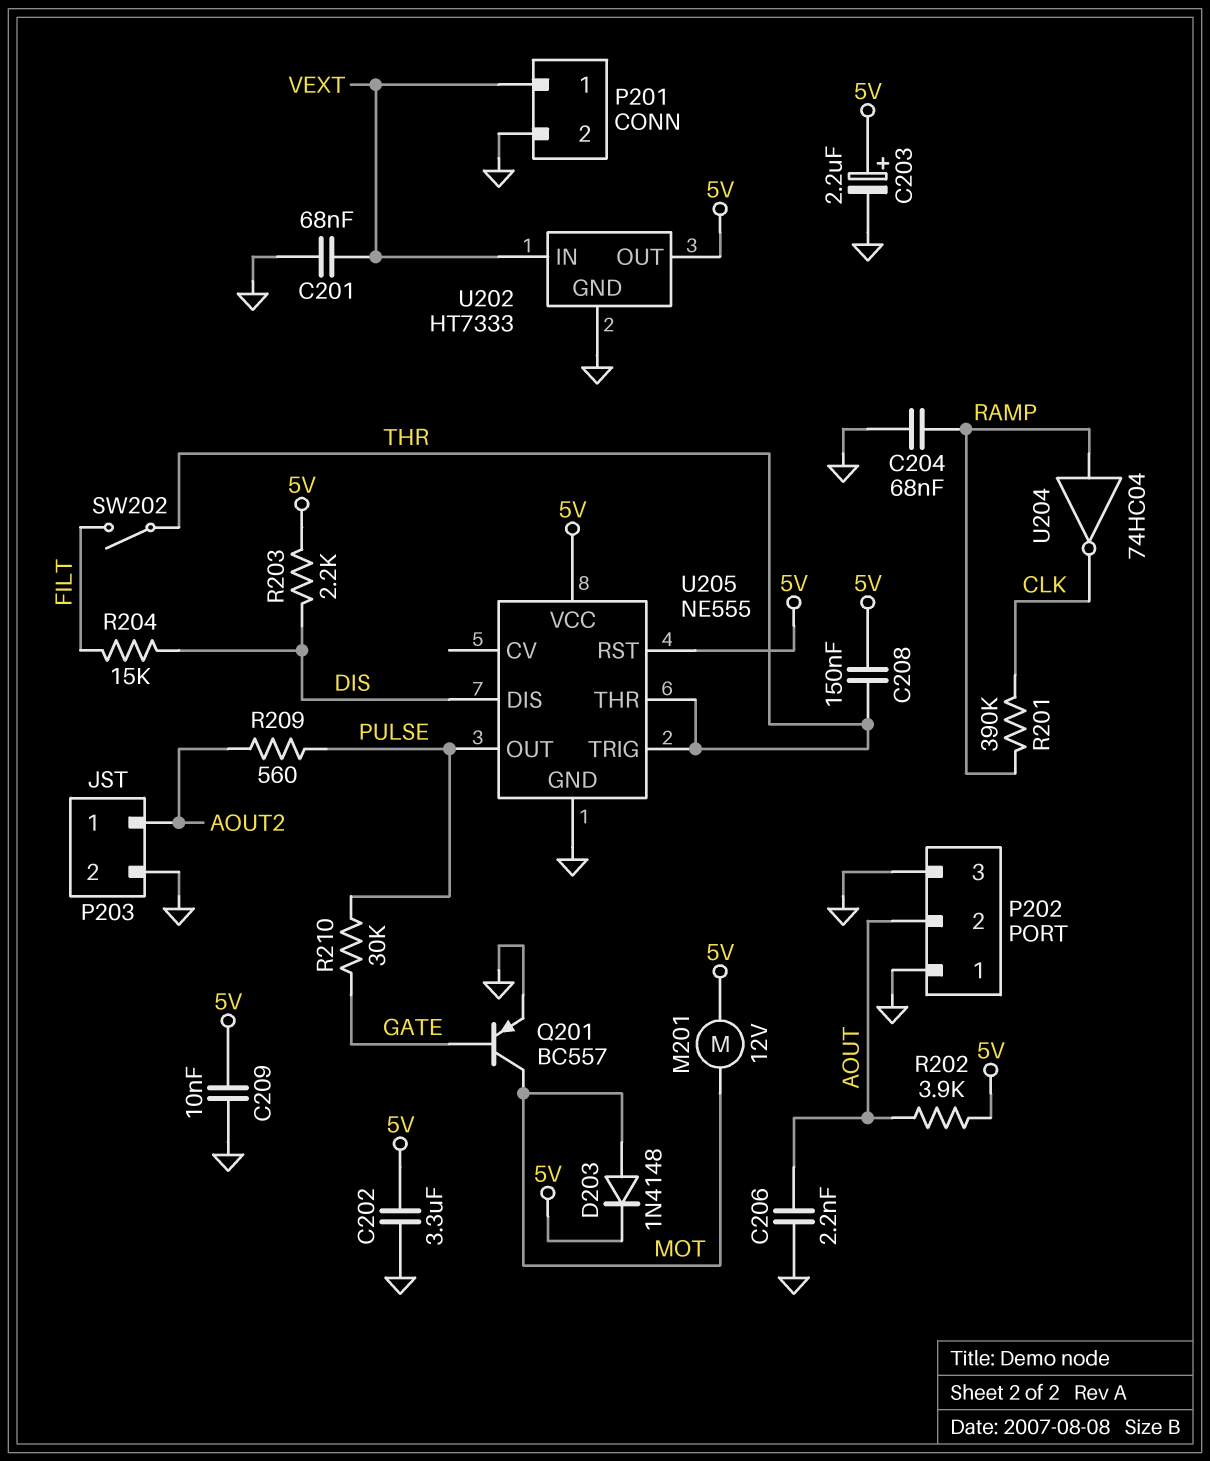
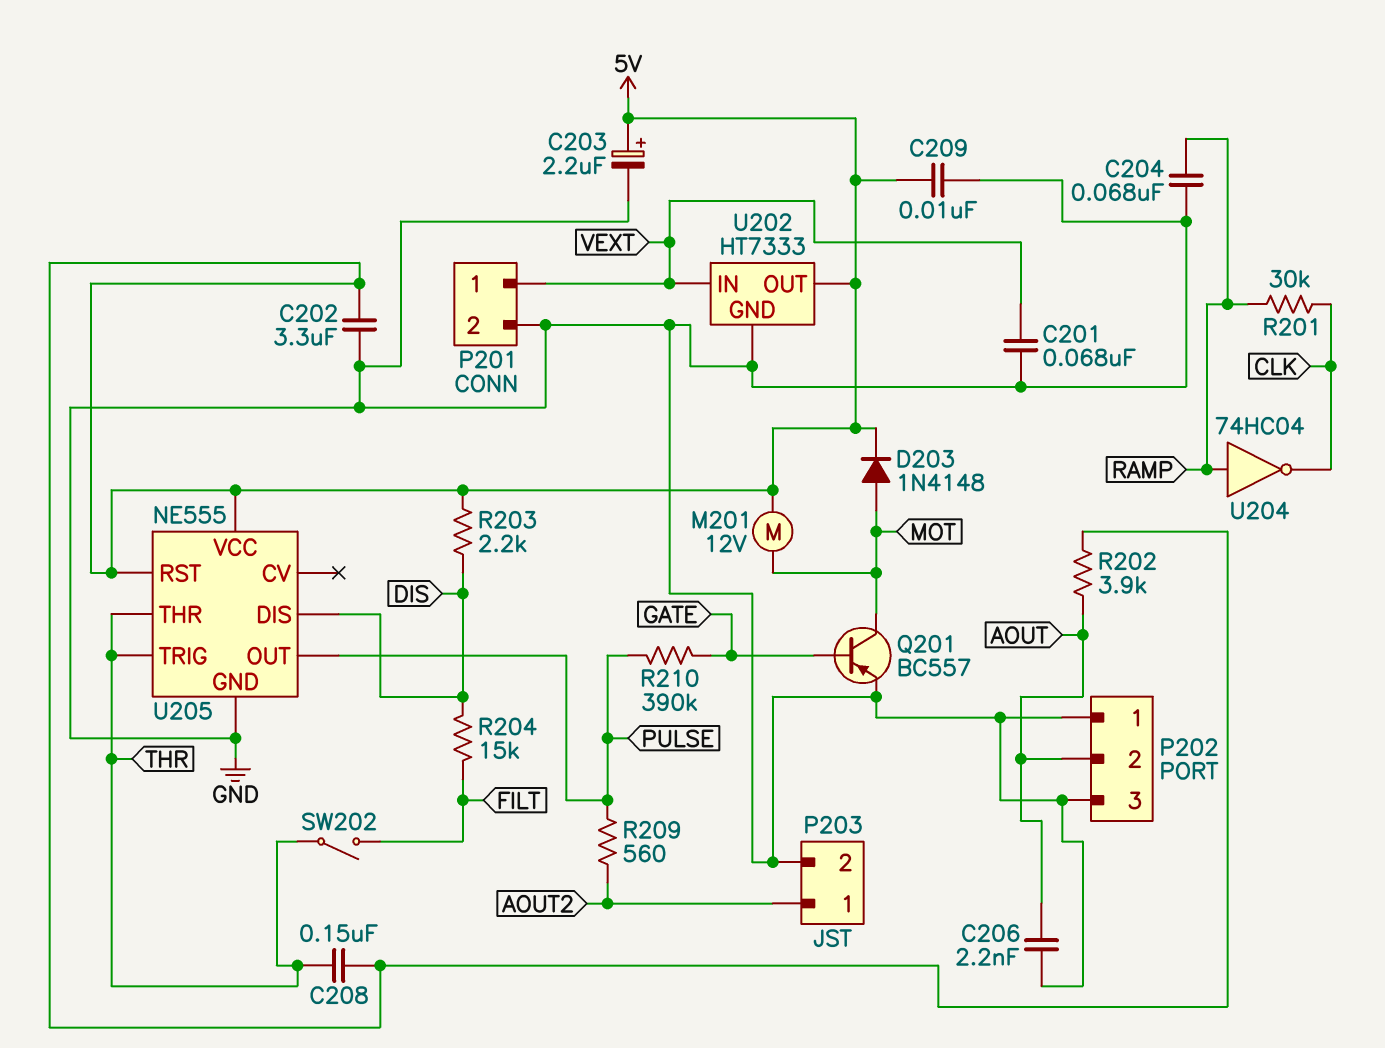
R201: 390k (CLK, RAMP) -> 30k (CLK, RAMP)
R210: 30k (GATE, PULSE) -> 390k (GATE, PULSE)

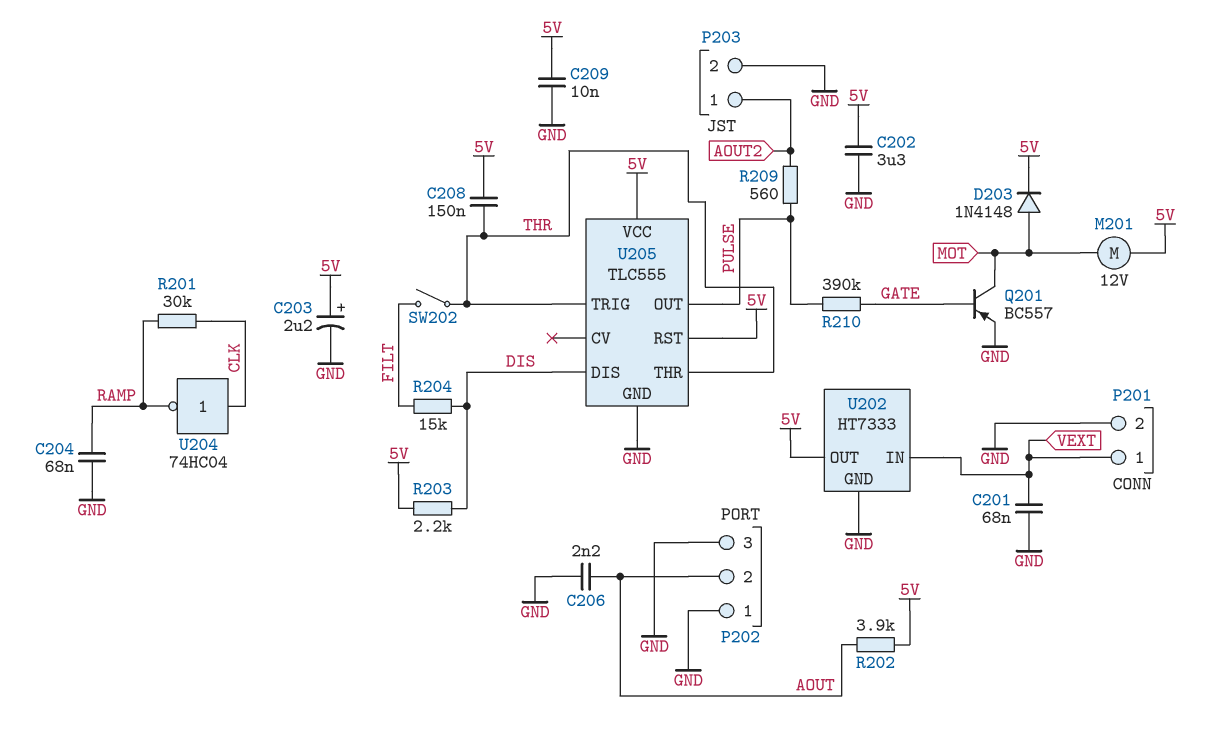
U204: NOT 74HC04 (in RAMP, out CLK) -> NOT 74HC04 (in CLK, out RAMP)
U205: NE555 -> TLC555

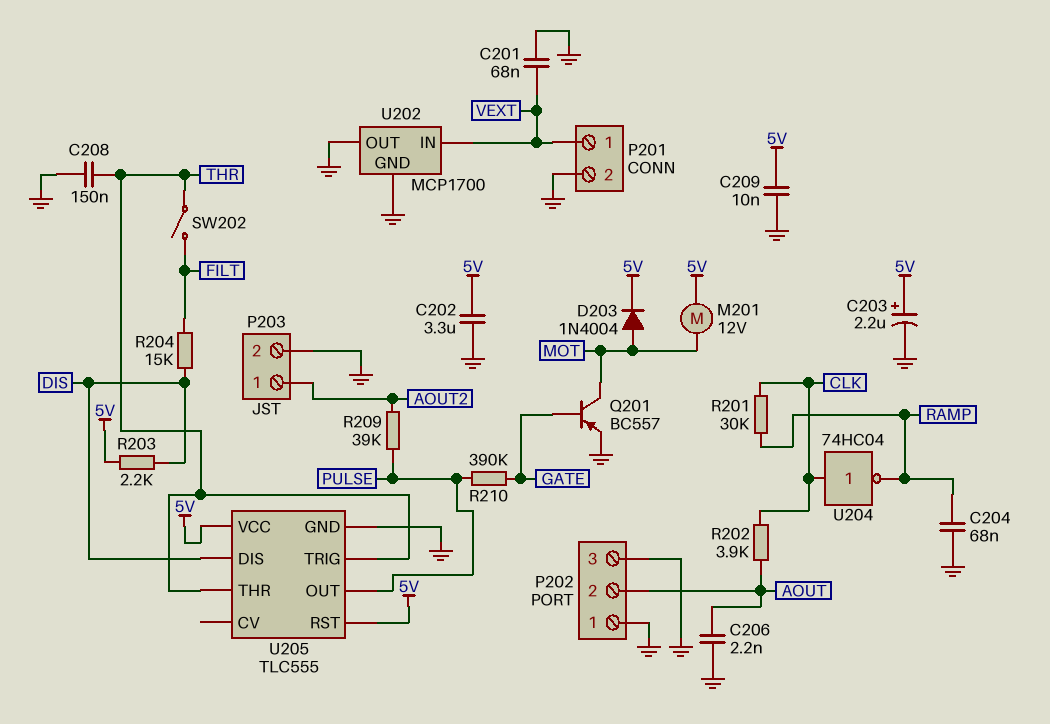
C208: 150nF (5V, THR) -> 150nF (GND, THR)
D203: diode 1N4148 (A MOT, K 5V) -> diode 1N4004 (A MOT, K 5V)
R202: 3.9k (5V, AOUT) -> 3.9k (AOUT, CLK)
R209: 560 (AOUT2, PULSE) -> 39k (AOUT2, PULSE)
U202: HT7333 -> MCP1700
U202 pin OUT: 5V -> GND

